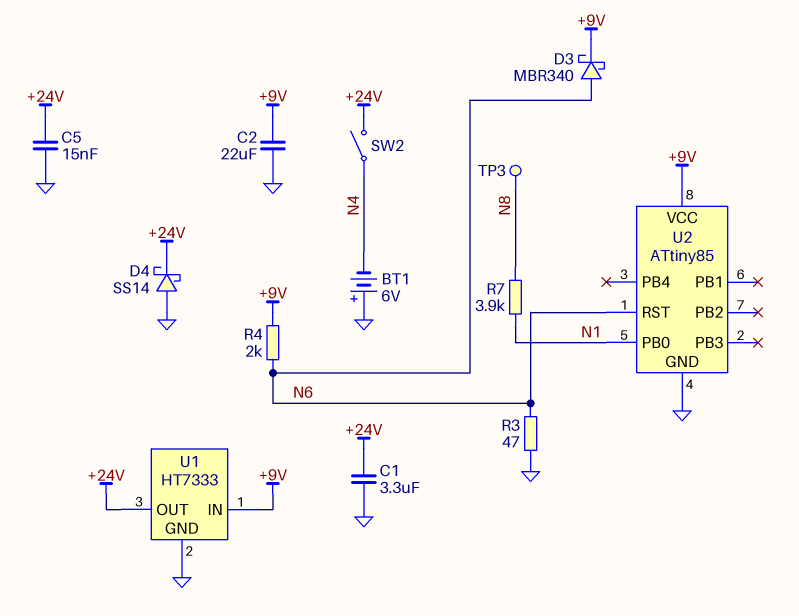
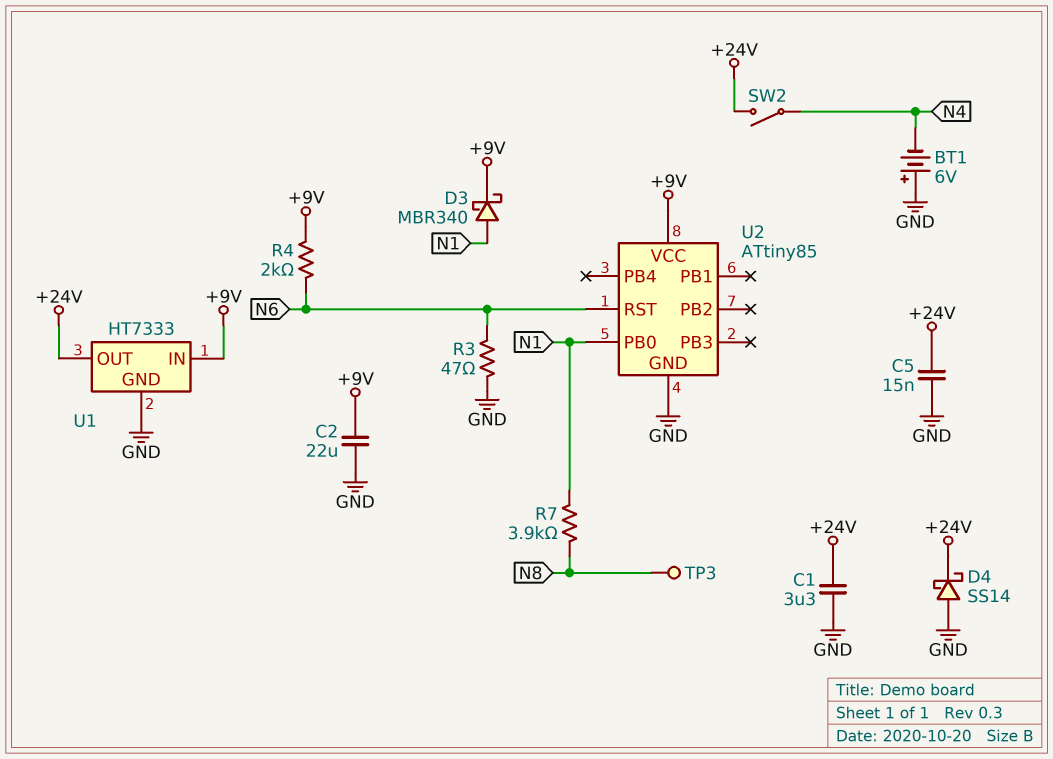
D3: schottky MBR340 (A N6, K +9V) -> schottky MBR340 (A N1, K +9V)

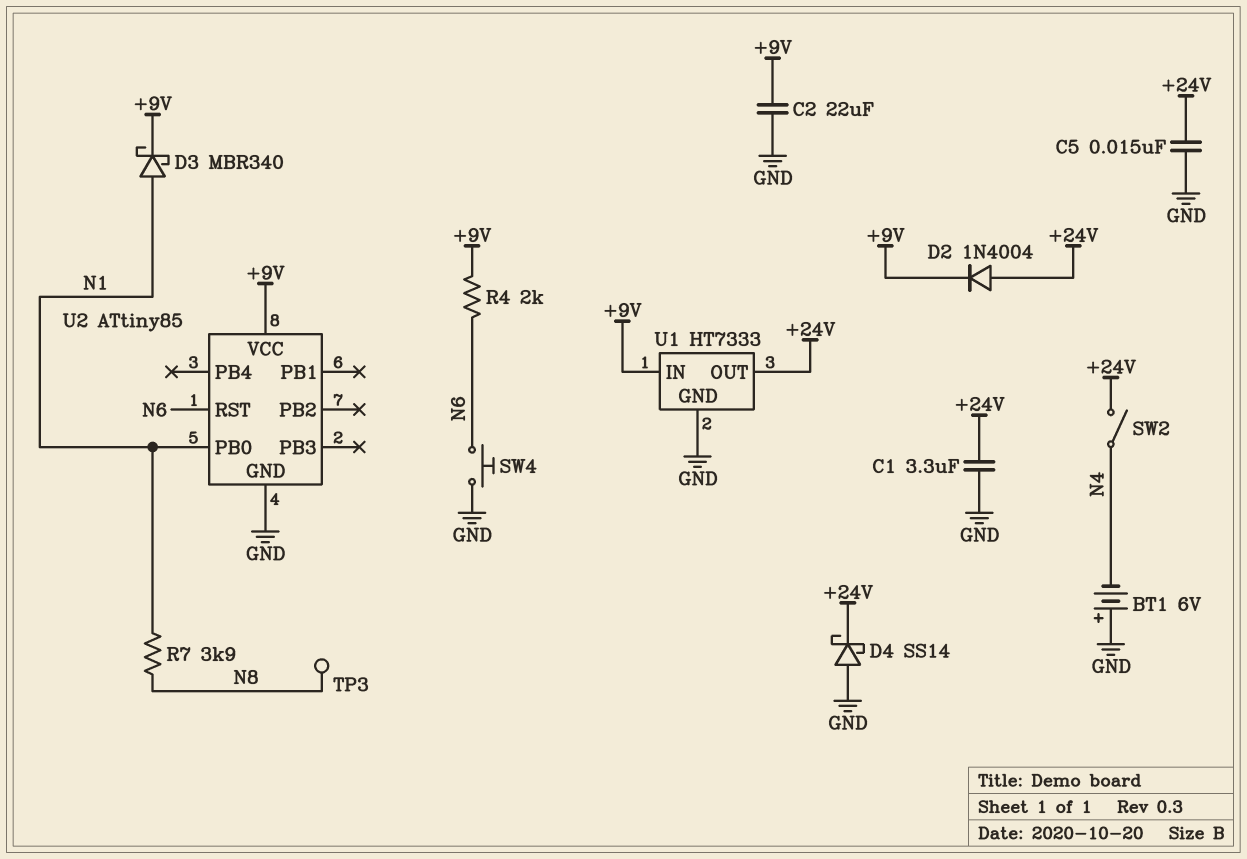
D2: none -> diode 1N4004 (A +24V, K +9V)
R3: 47 (GND, N6) -> none
SW4: none -> button (GND, N6)

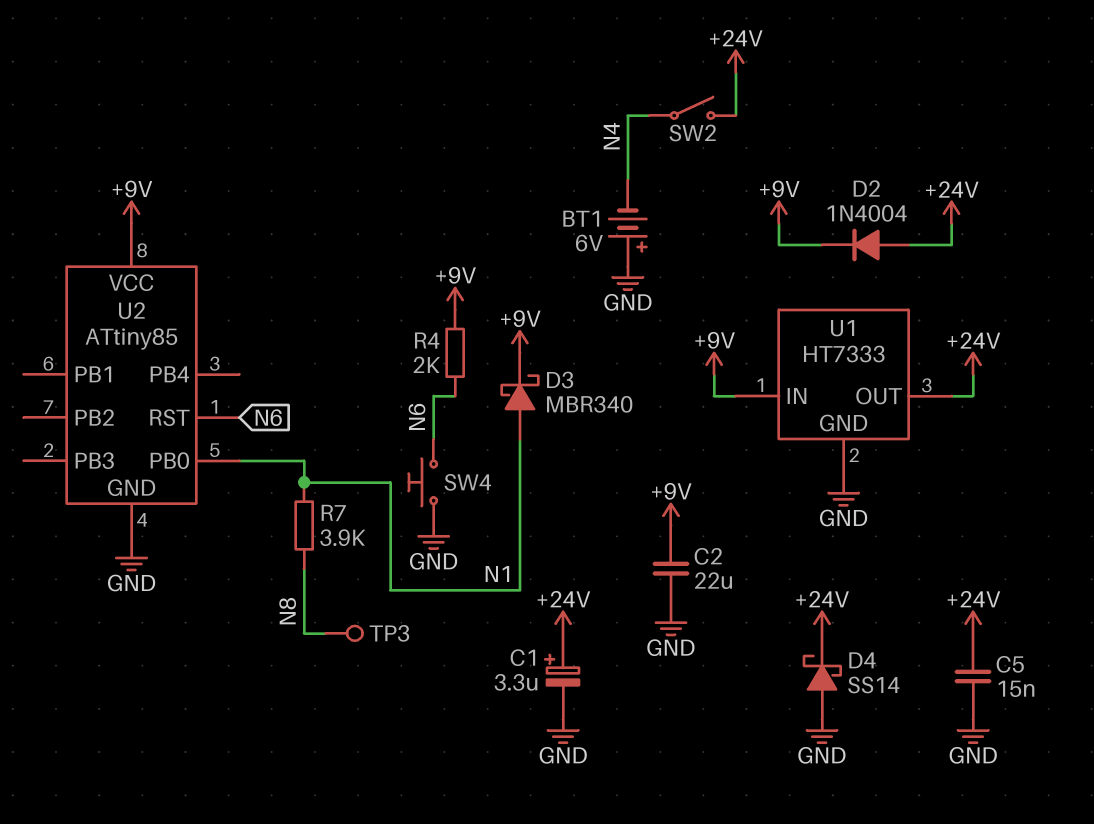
C1: 3.3uF (+24V, GND) -> 3.3uF (plus +24V, minus GND)

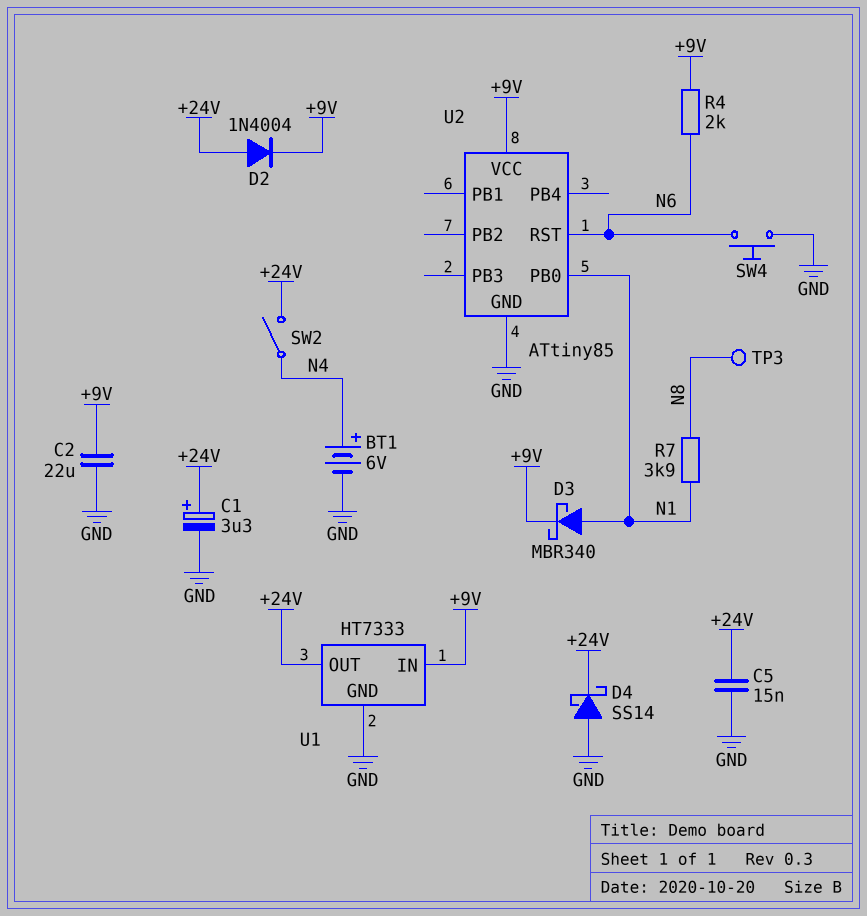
BT1: 6V (plus GND, minus N4) -> 6V (plus N4, minus GND)

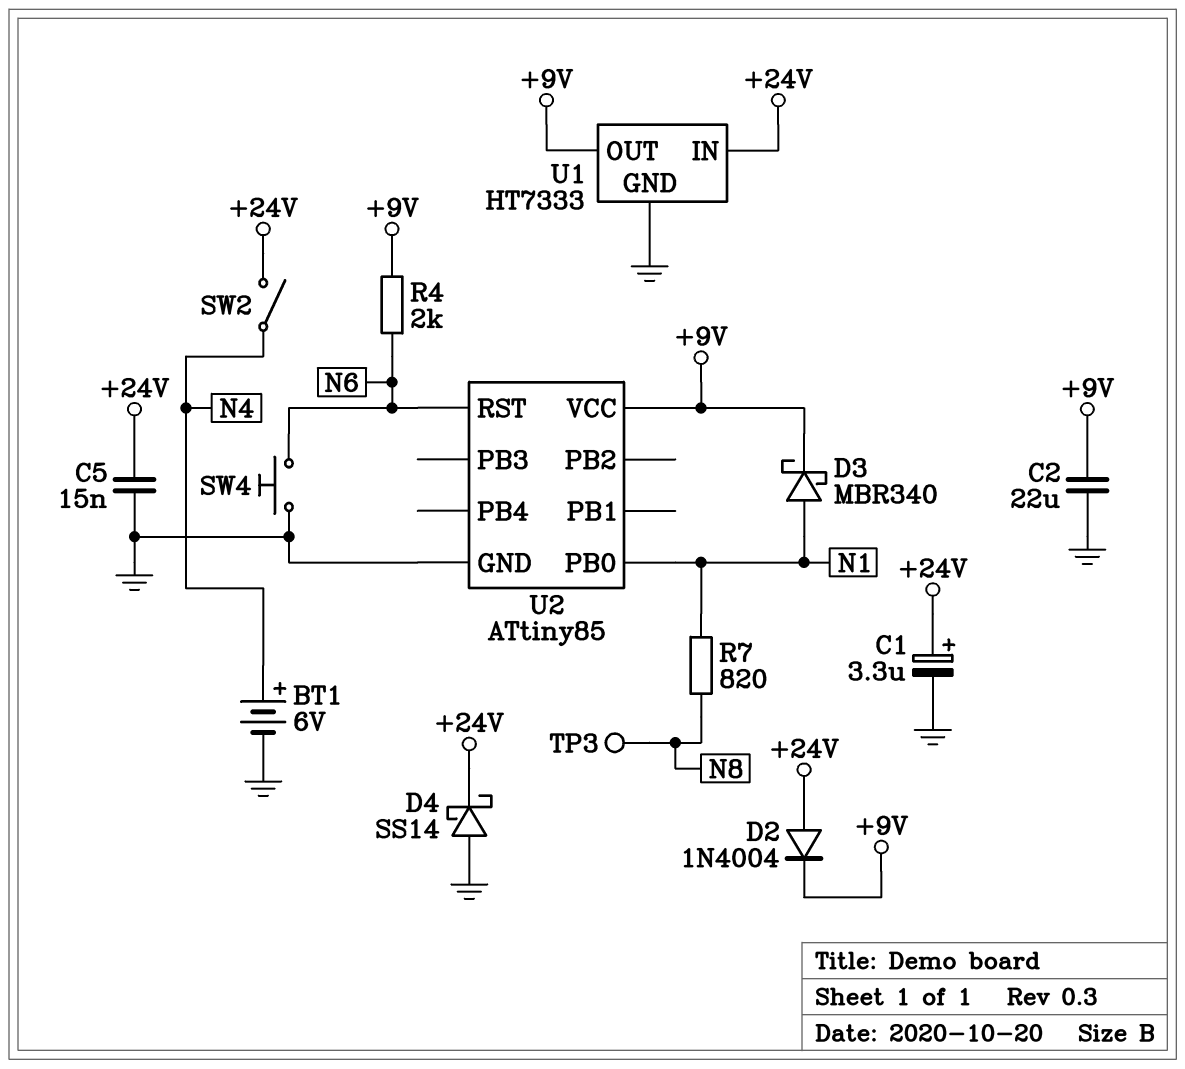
R7: 3.9k (N1, N8) -> 820 (N1, N8)
U1 pin IN: +9V -> +24V
U1 pin OUT: +24V -> +9V

